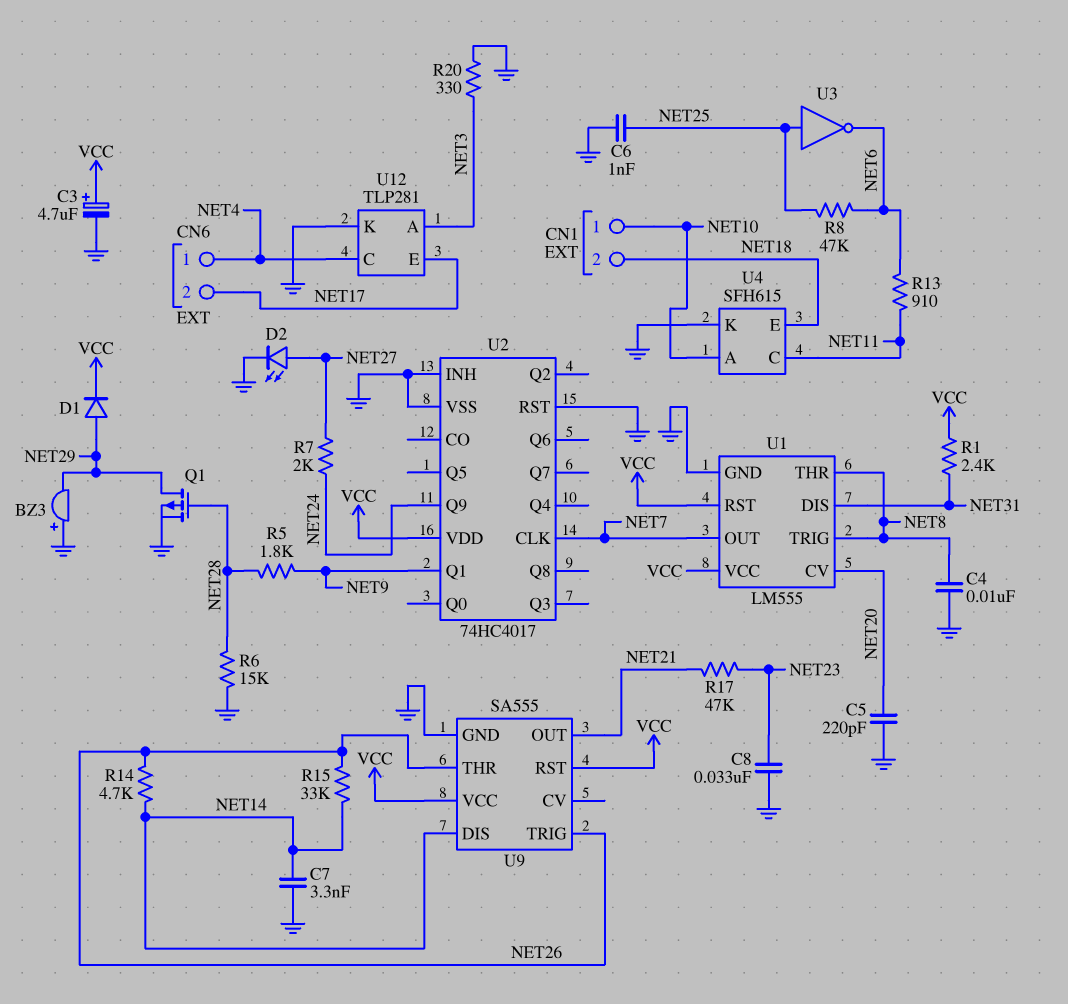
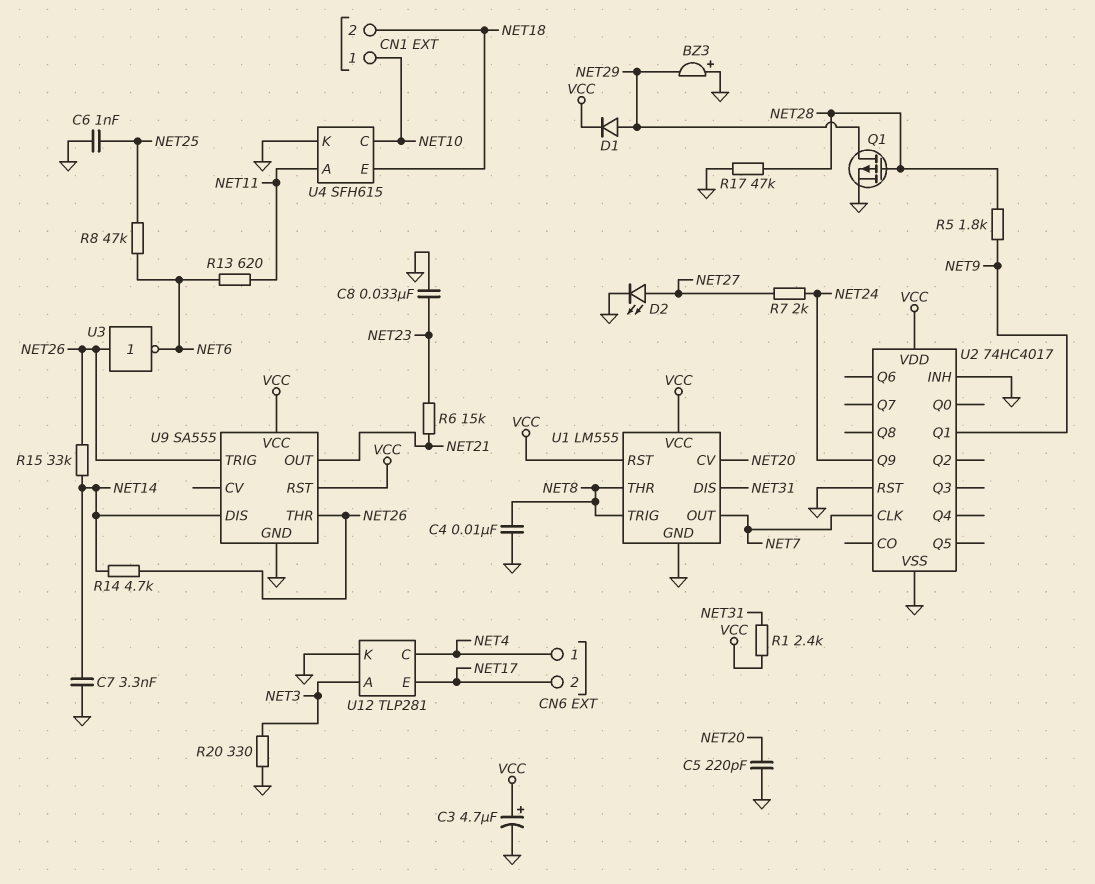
R6: 15k (GND, NET28) -> 15k (NET21, NET23)
R13: 910 (NET6, NET11) -> 620 (NET6, NET11)
R17: 47k (NET21, NET23) -> 47k (GND, NET28)
U3: NOT (in NET25, out NET6) -> NOT (in NET26, out NET6)
U4 pin A: NET10 -> NET11
U4 pin C: NET11 -> NET10

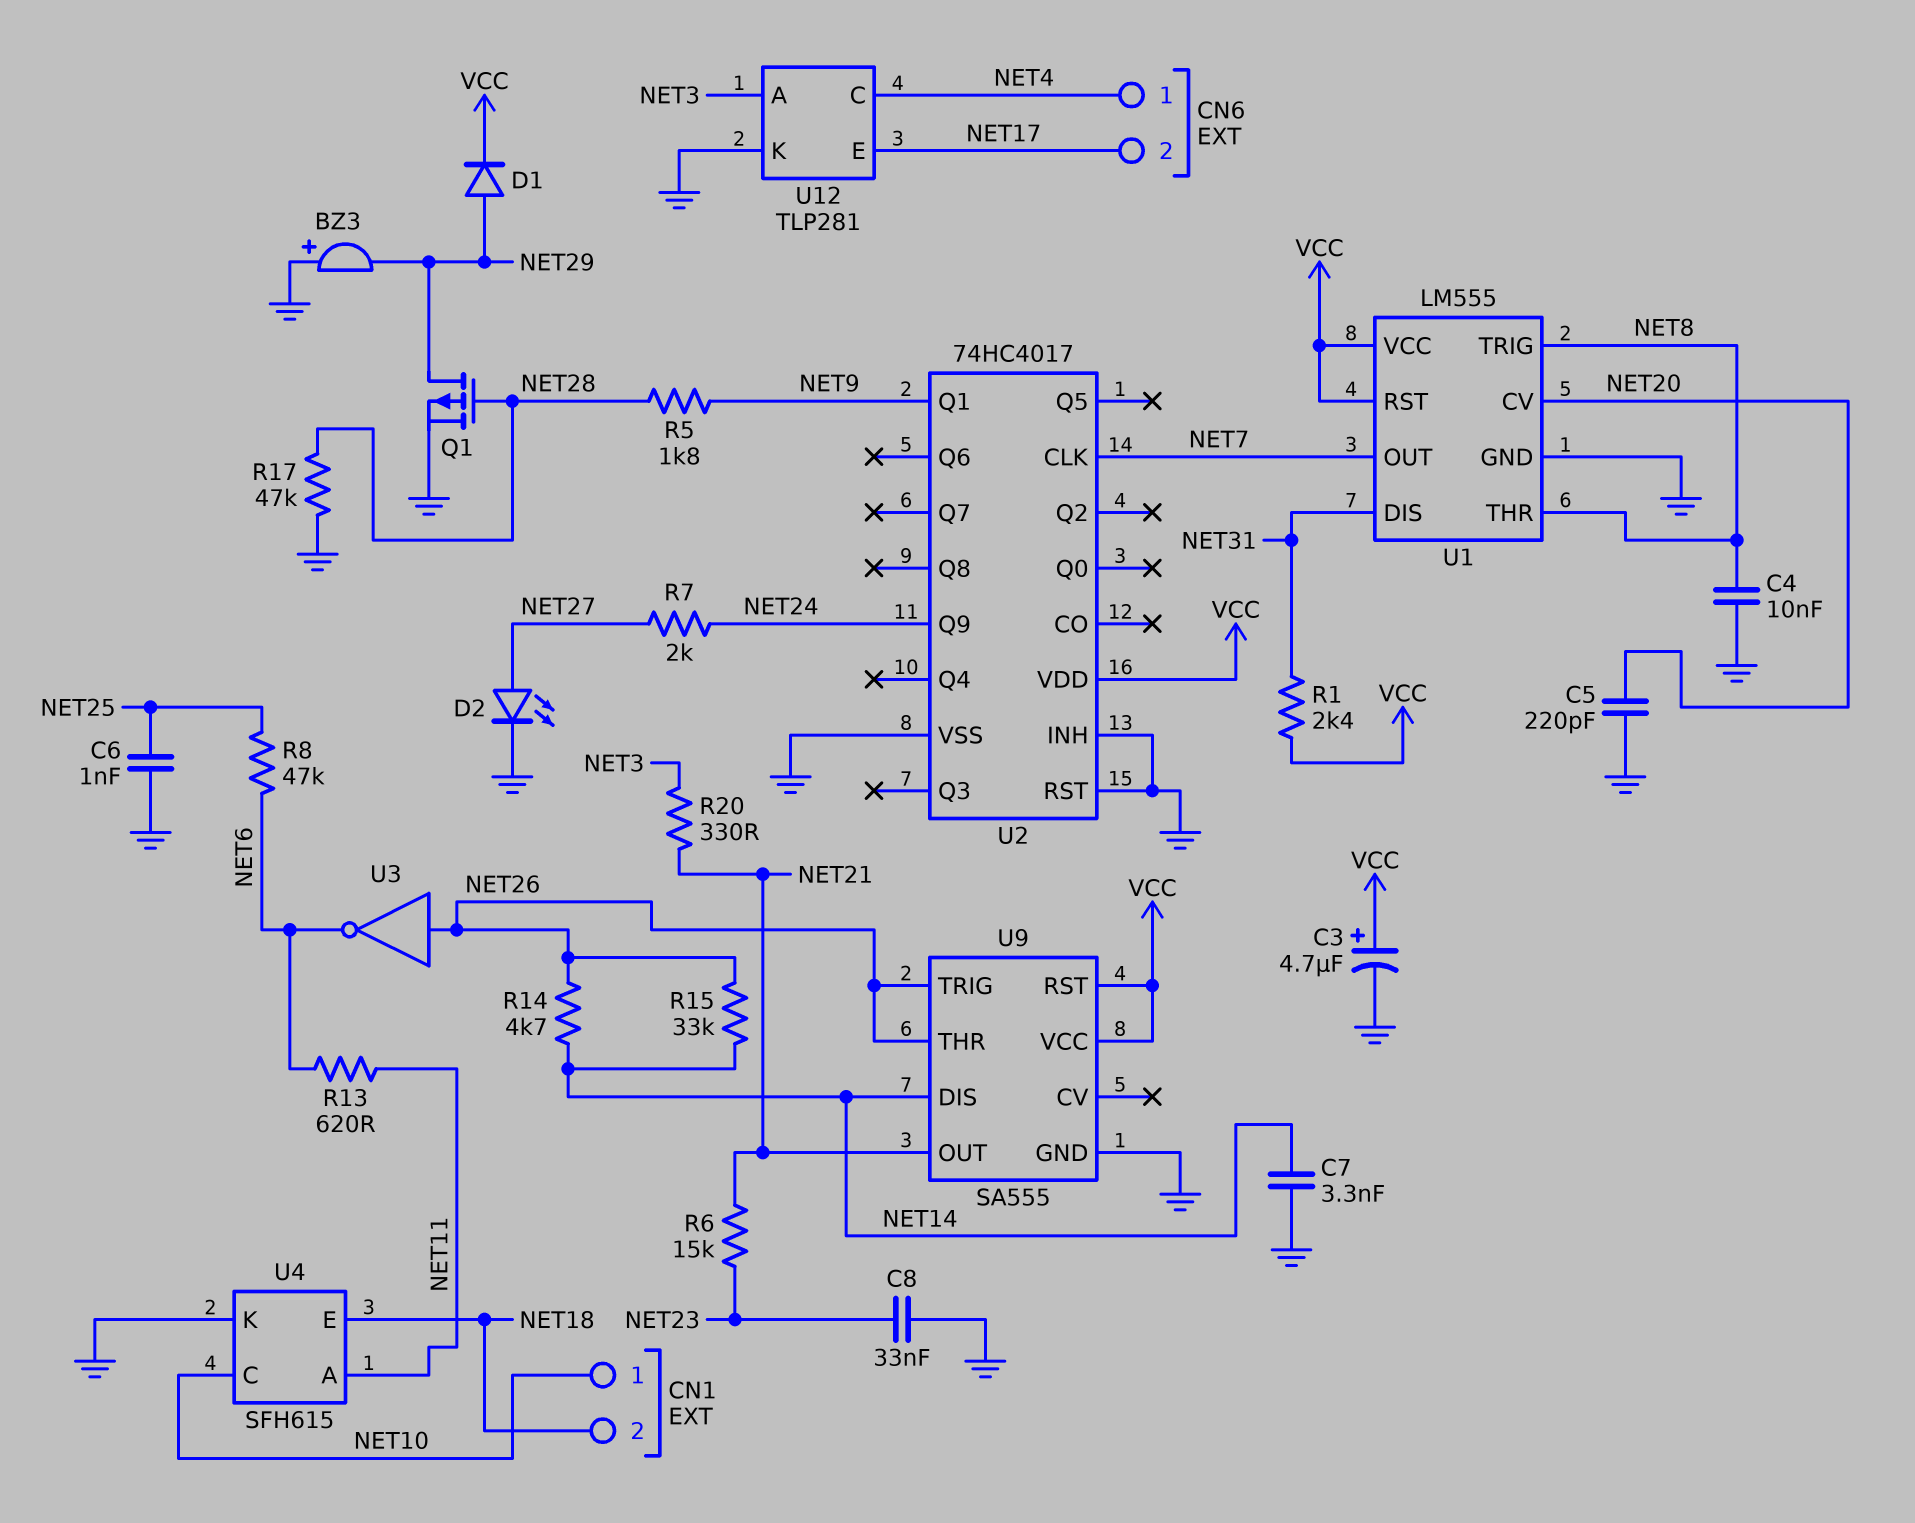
R20: 330 (GND, NET3) -> 330 (NET3, NET21)

